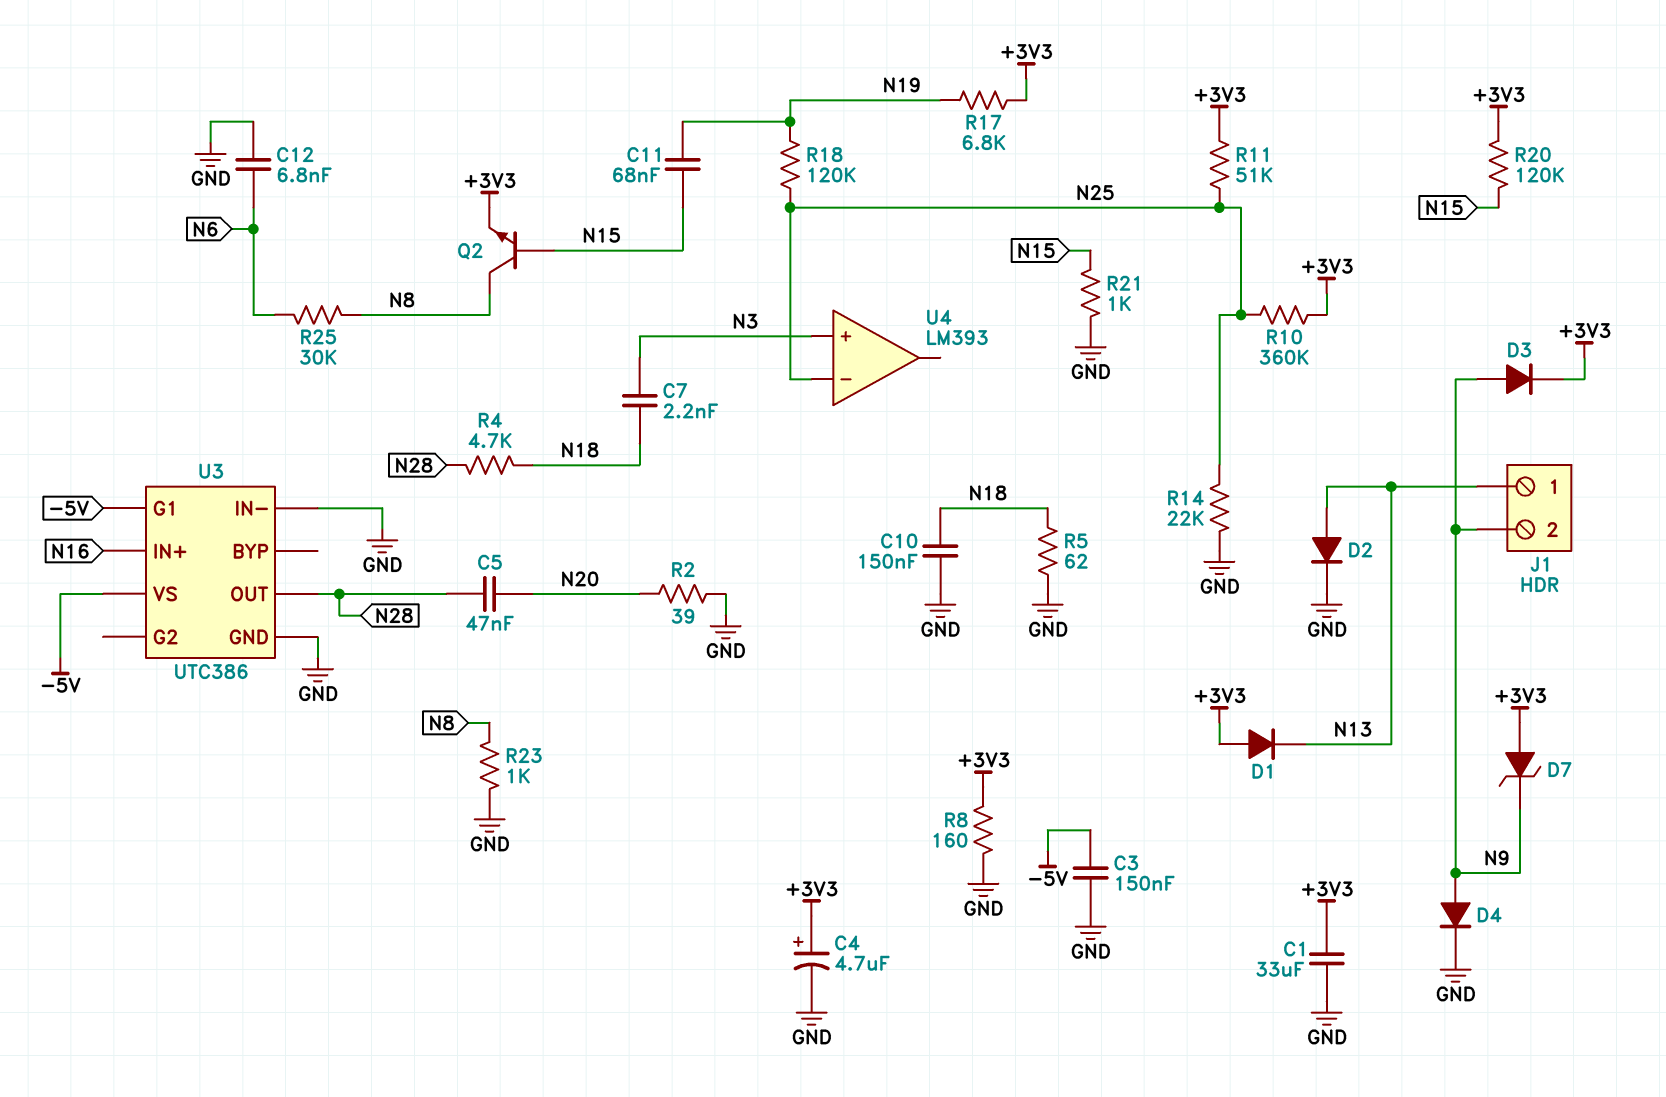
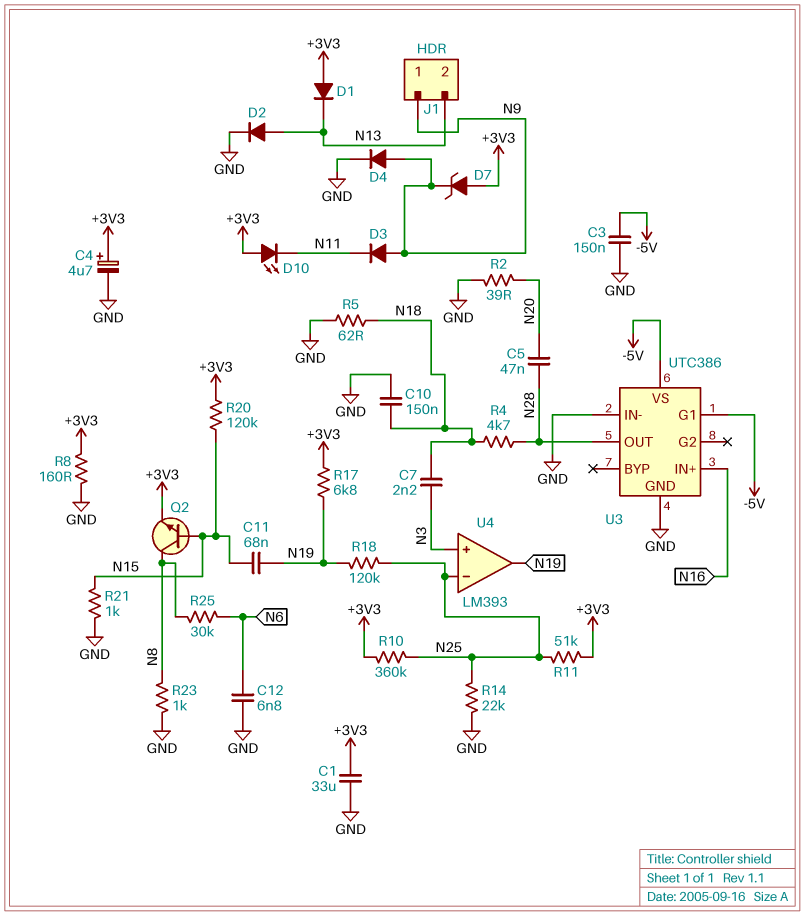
D3: diode (A N9, K +3V3) -> diode (A N9, K N11)
D10: none -> LED (A +3V3, K N11)
J1 pin 1: N13 -> N9
J1 pin 2: N9 -> N13
U4 pin out: none -> N19

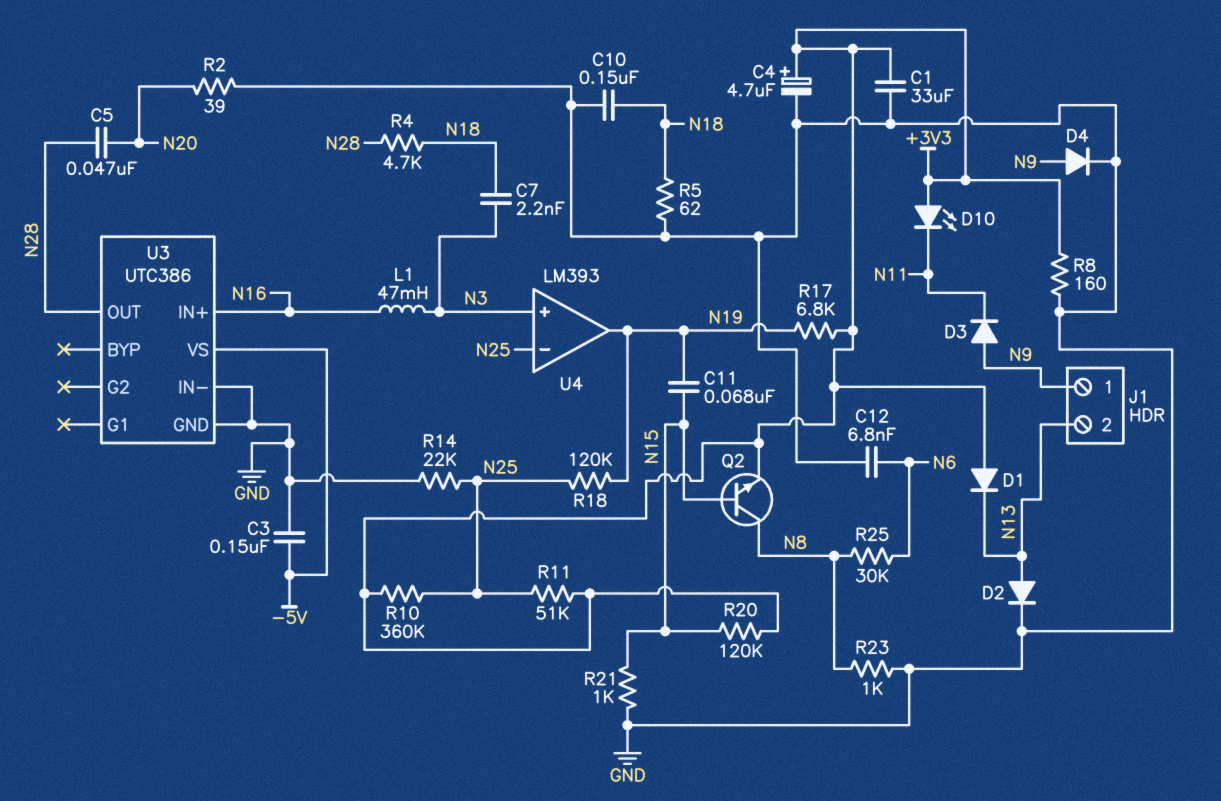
D7: zener (A +3V3, K N9) -> none
L1: none -> 47mH (N3, N16)
U3 pin G1: -5V -> none

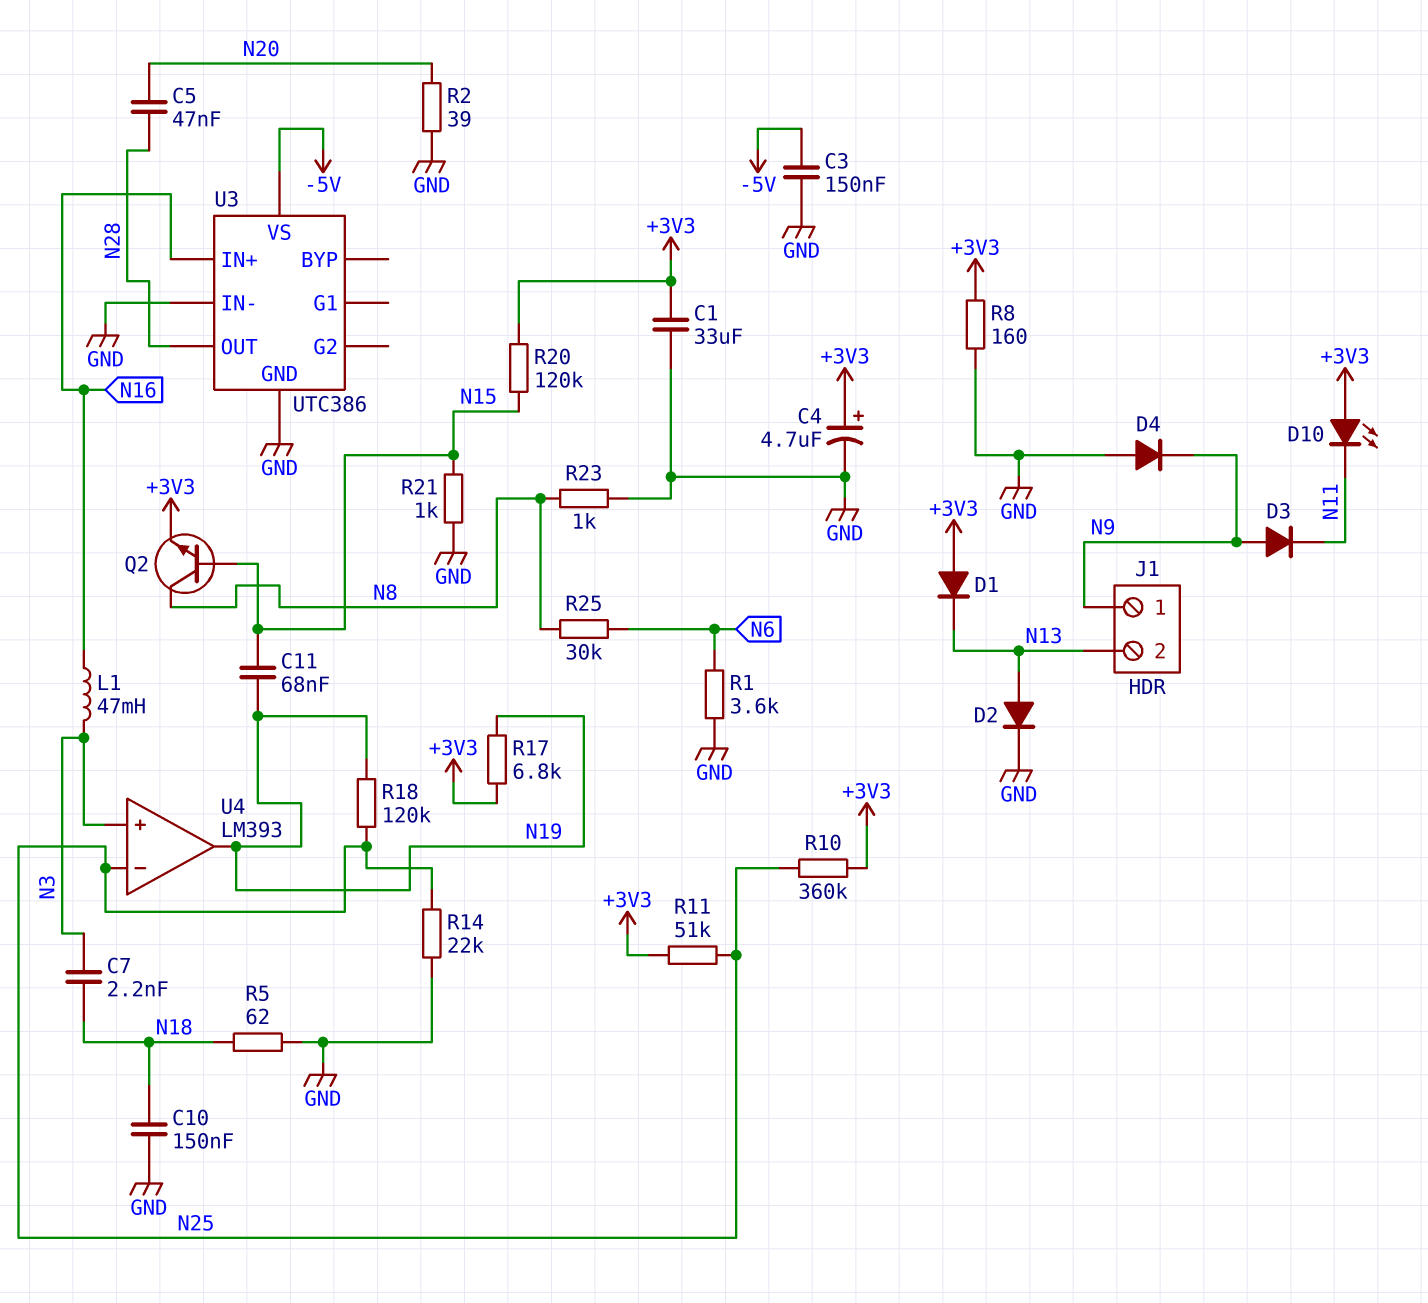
C12: 6.8nF (GND, N6) -> none
D4: diode (A N9, K GND) -> diode (A GND, K N9)
R1: none -> 3.6k (GND, N6)
R4: 4.7k (N18, N28) -> none

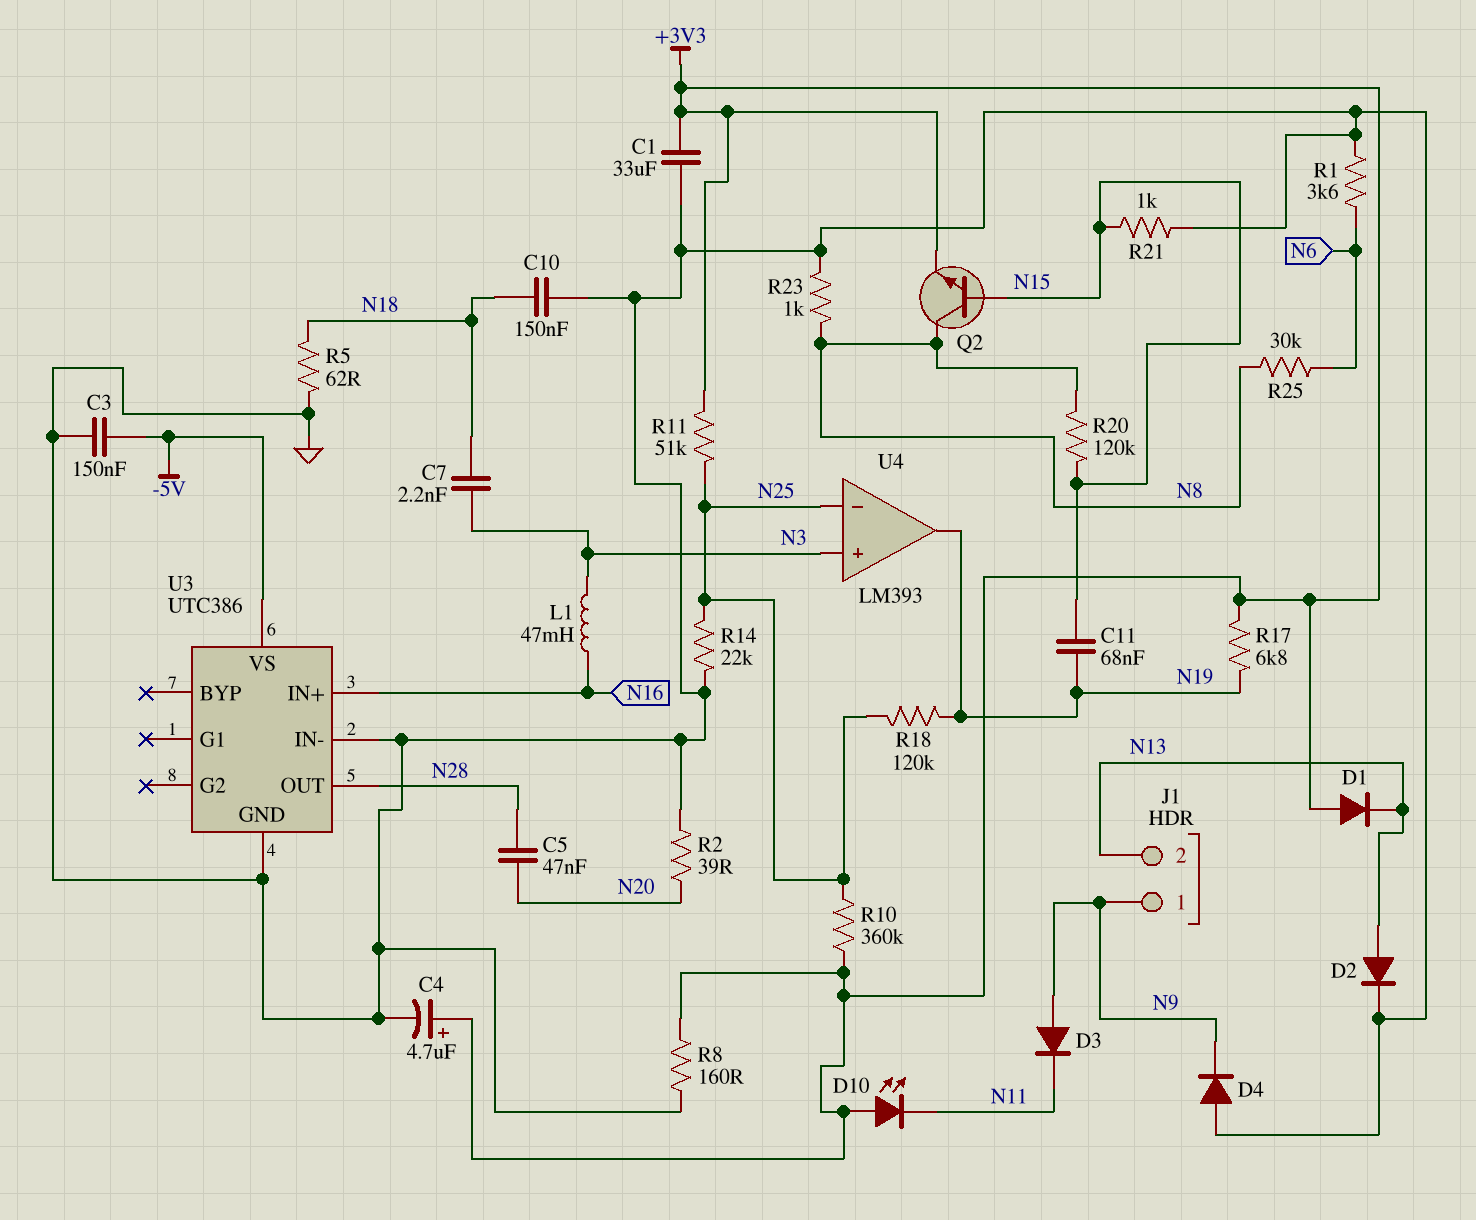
R20: 120k (+3V3, N15) -> 120k (N8, N15)

